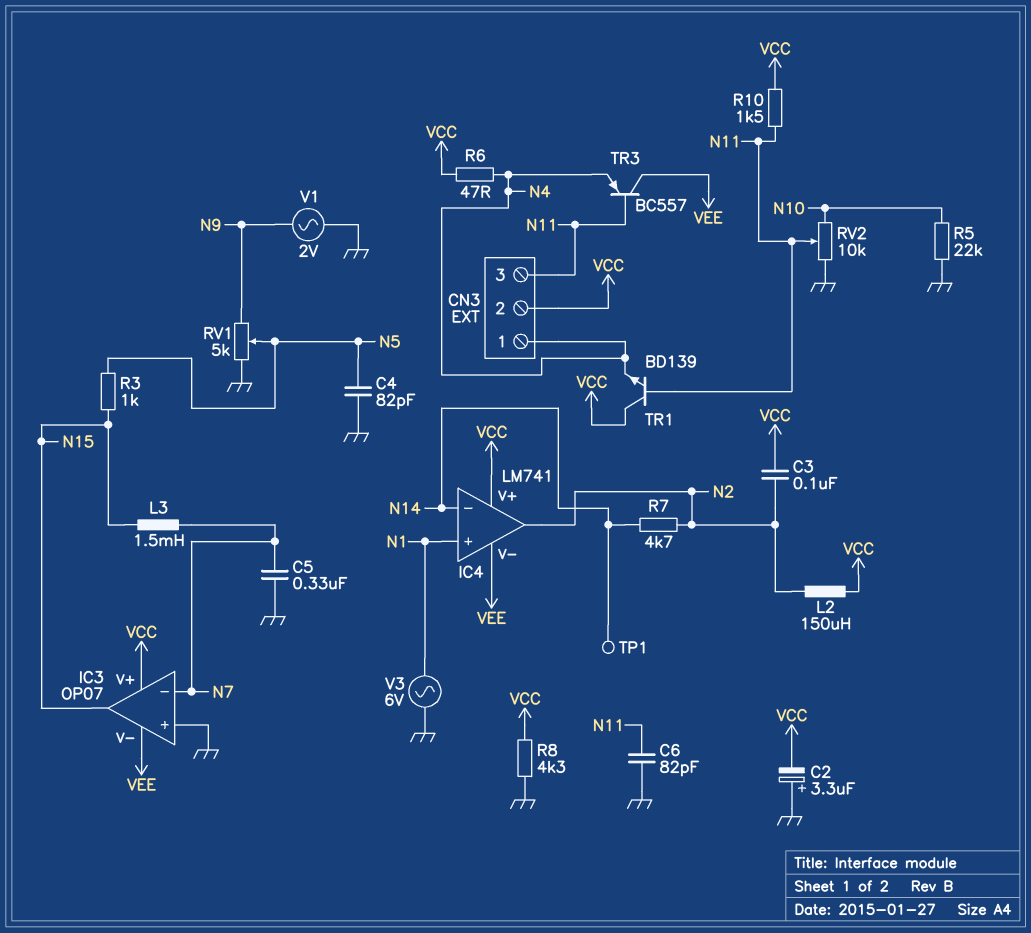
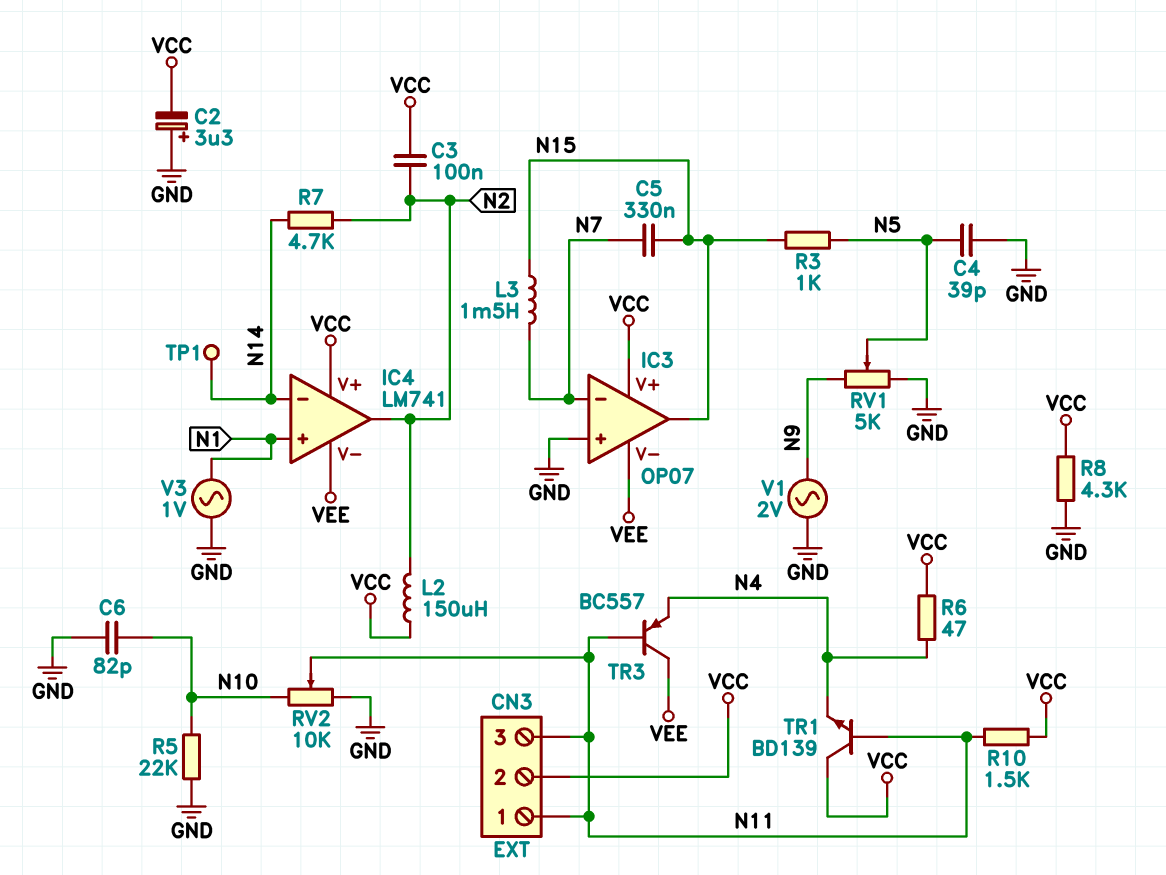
C4: 82pF (GND, N5) -> 39pF (GND, N5)
C5: 330nF (GND, N7) -> 330nF (N7, N15)
C6: 82pF (GND, N11) -> 82pF (GND, N10)
CN3 pin 1: N4 -> N11
V3: AC 6V (GND, N1) -> AC 1V (GND, N1)

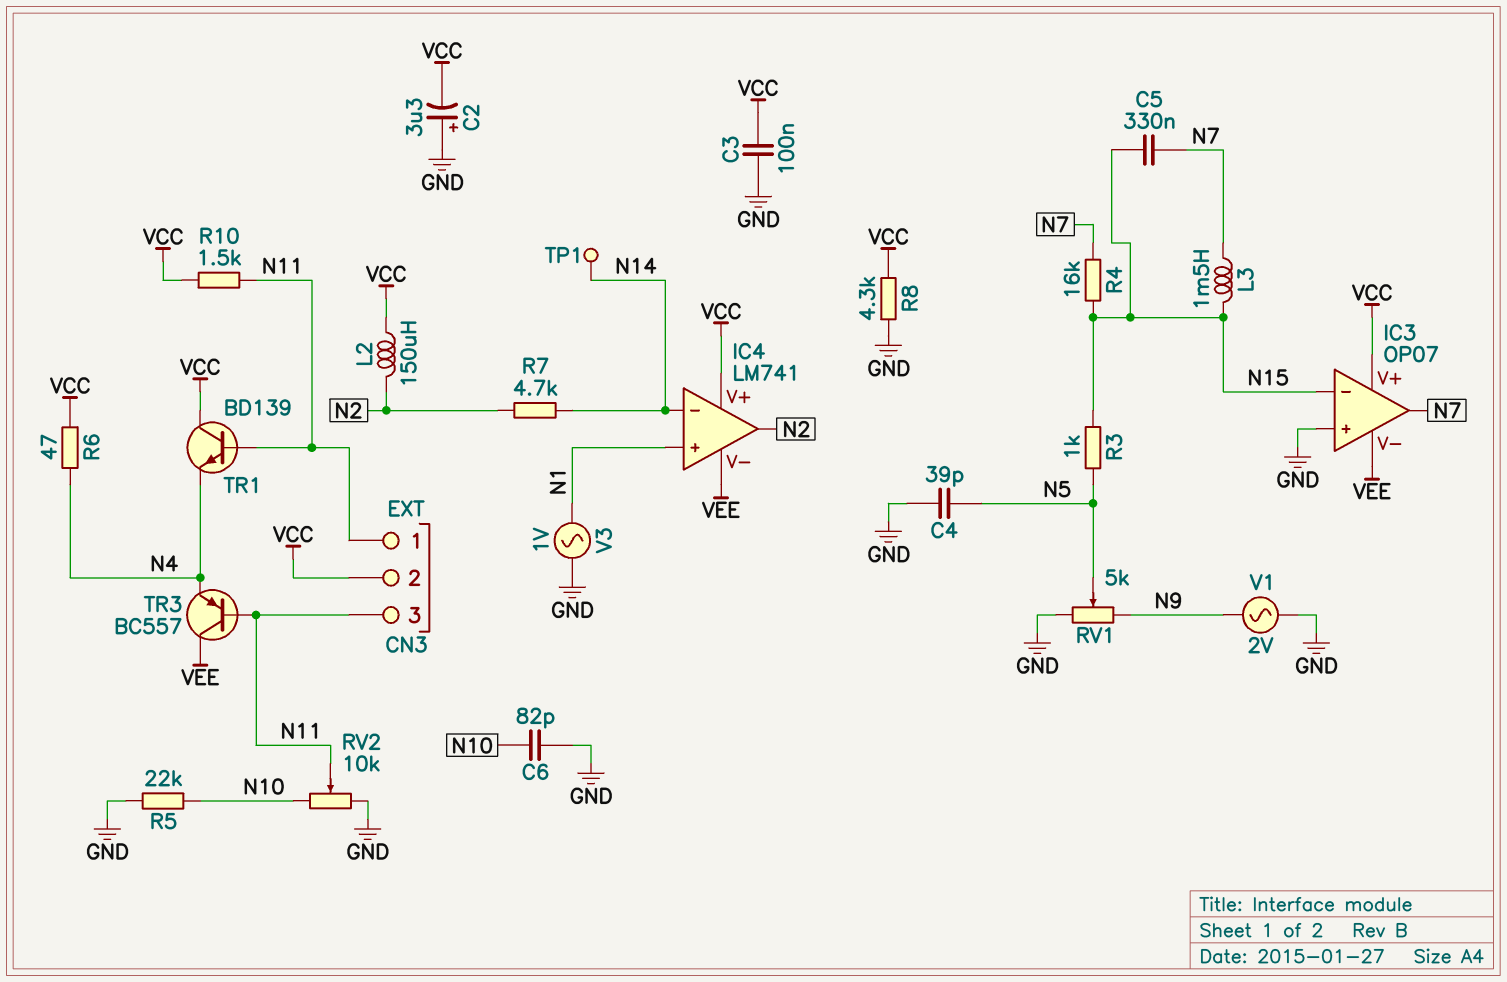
C3: 100nF (N2, VCC) -> 100nF (GND, VCC)
IC3 pin in-: N7 -> N15
IC3 pin out: N15 -> N7
R4: none -> 16k (N7, N15)

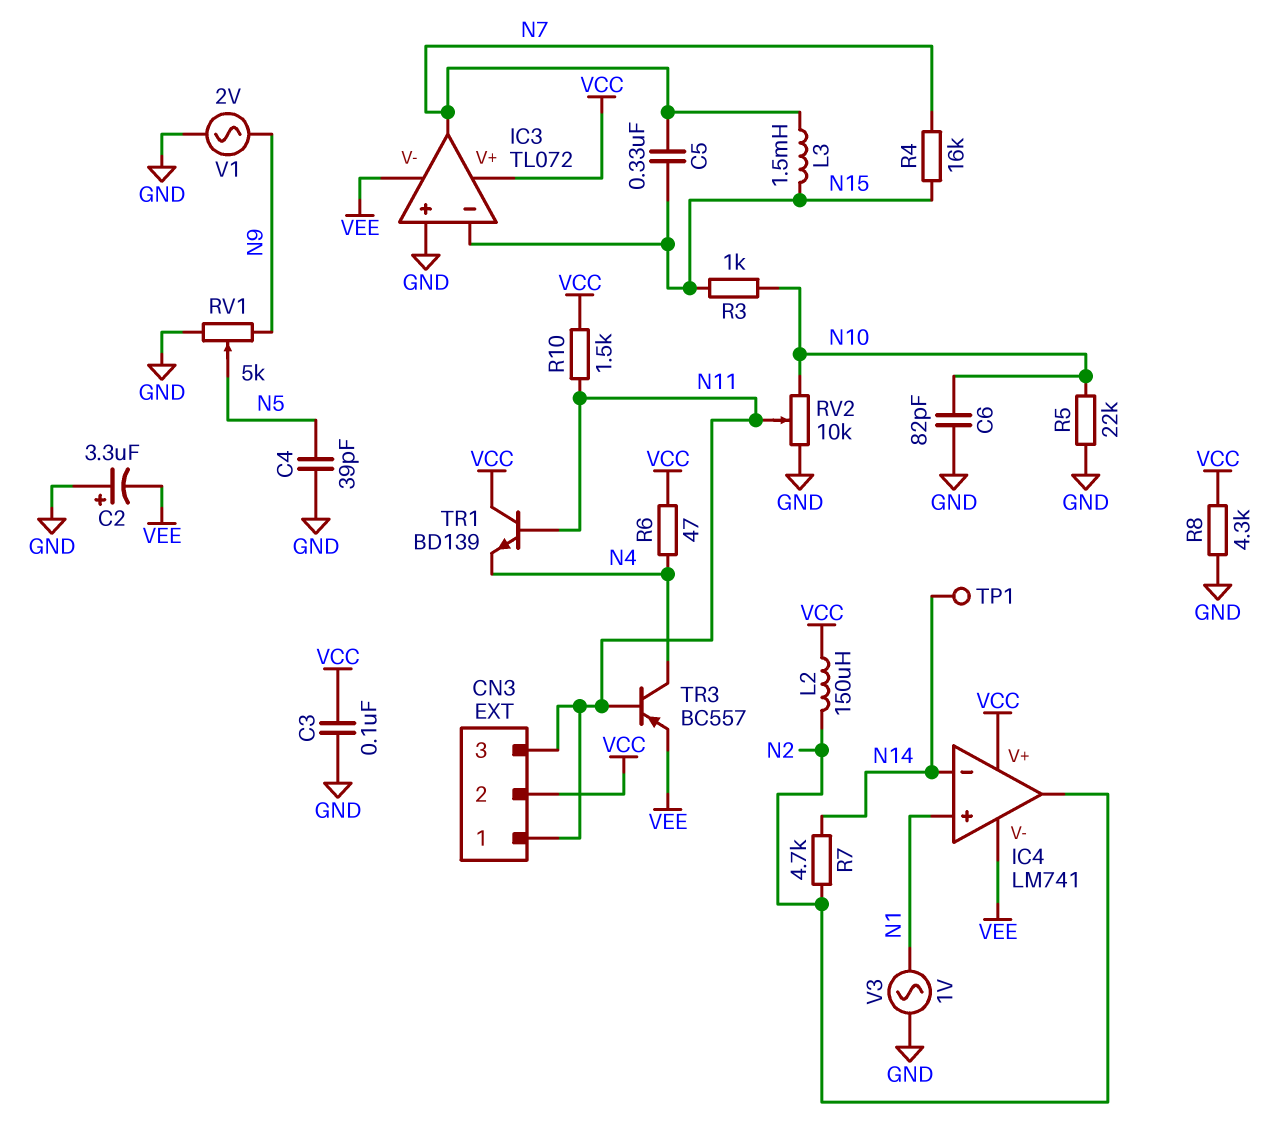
C2: 3.3uF (plus GND, minus VCC) -> 3.3uF (plus GND, minus VEE)
IC3: OP07 -> TL072
R3: 1k (N5, N15) -> 1k (N10, N15)
TR3: PNP BC557 (B N11, C VEE, E N4) -> PNP BC557 (B N11, C N4, E VEE)

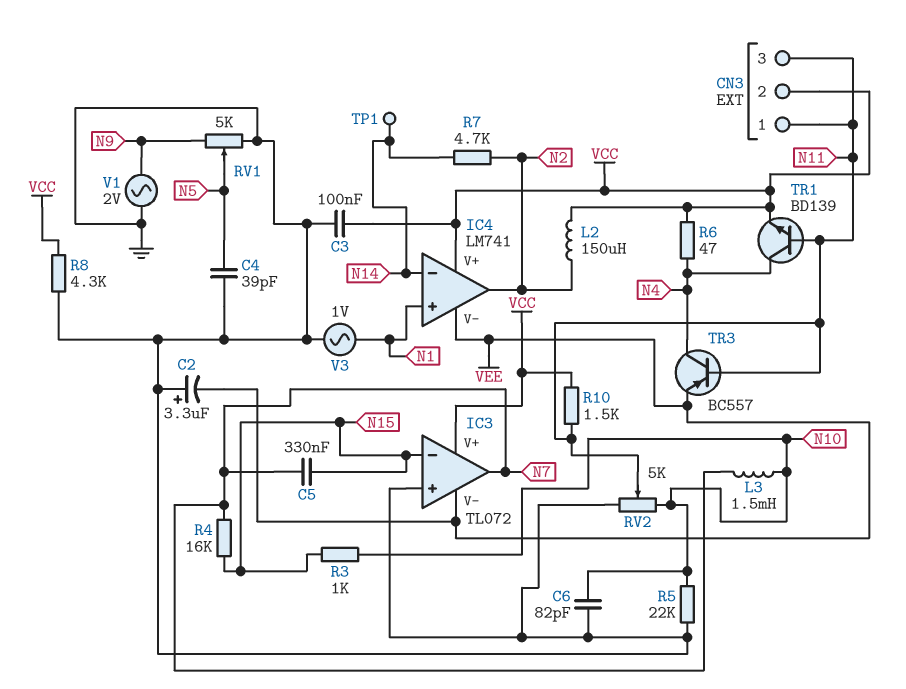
L3: 1.5mH (N7, N15) -> 1.5mH (N7, N10)
RV2: 10k (GND, N10, wiper N11) -> 5k (GND, N10, wiper N11)
TR1: NPN BD139 (B N11, C VCC, E N4) -> NPN BD139 (B N11, C N4, E VCC)

